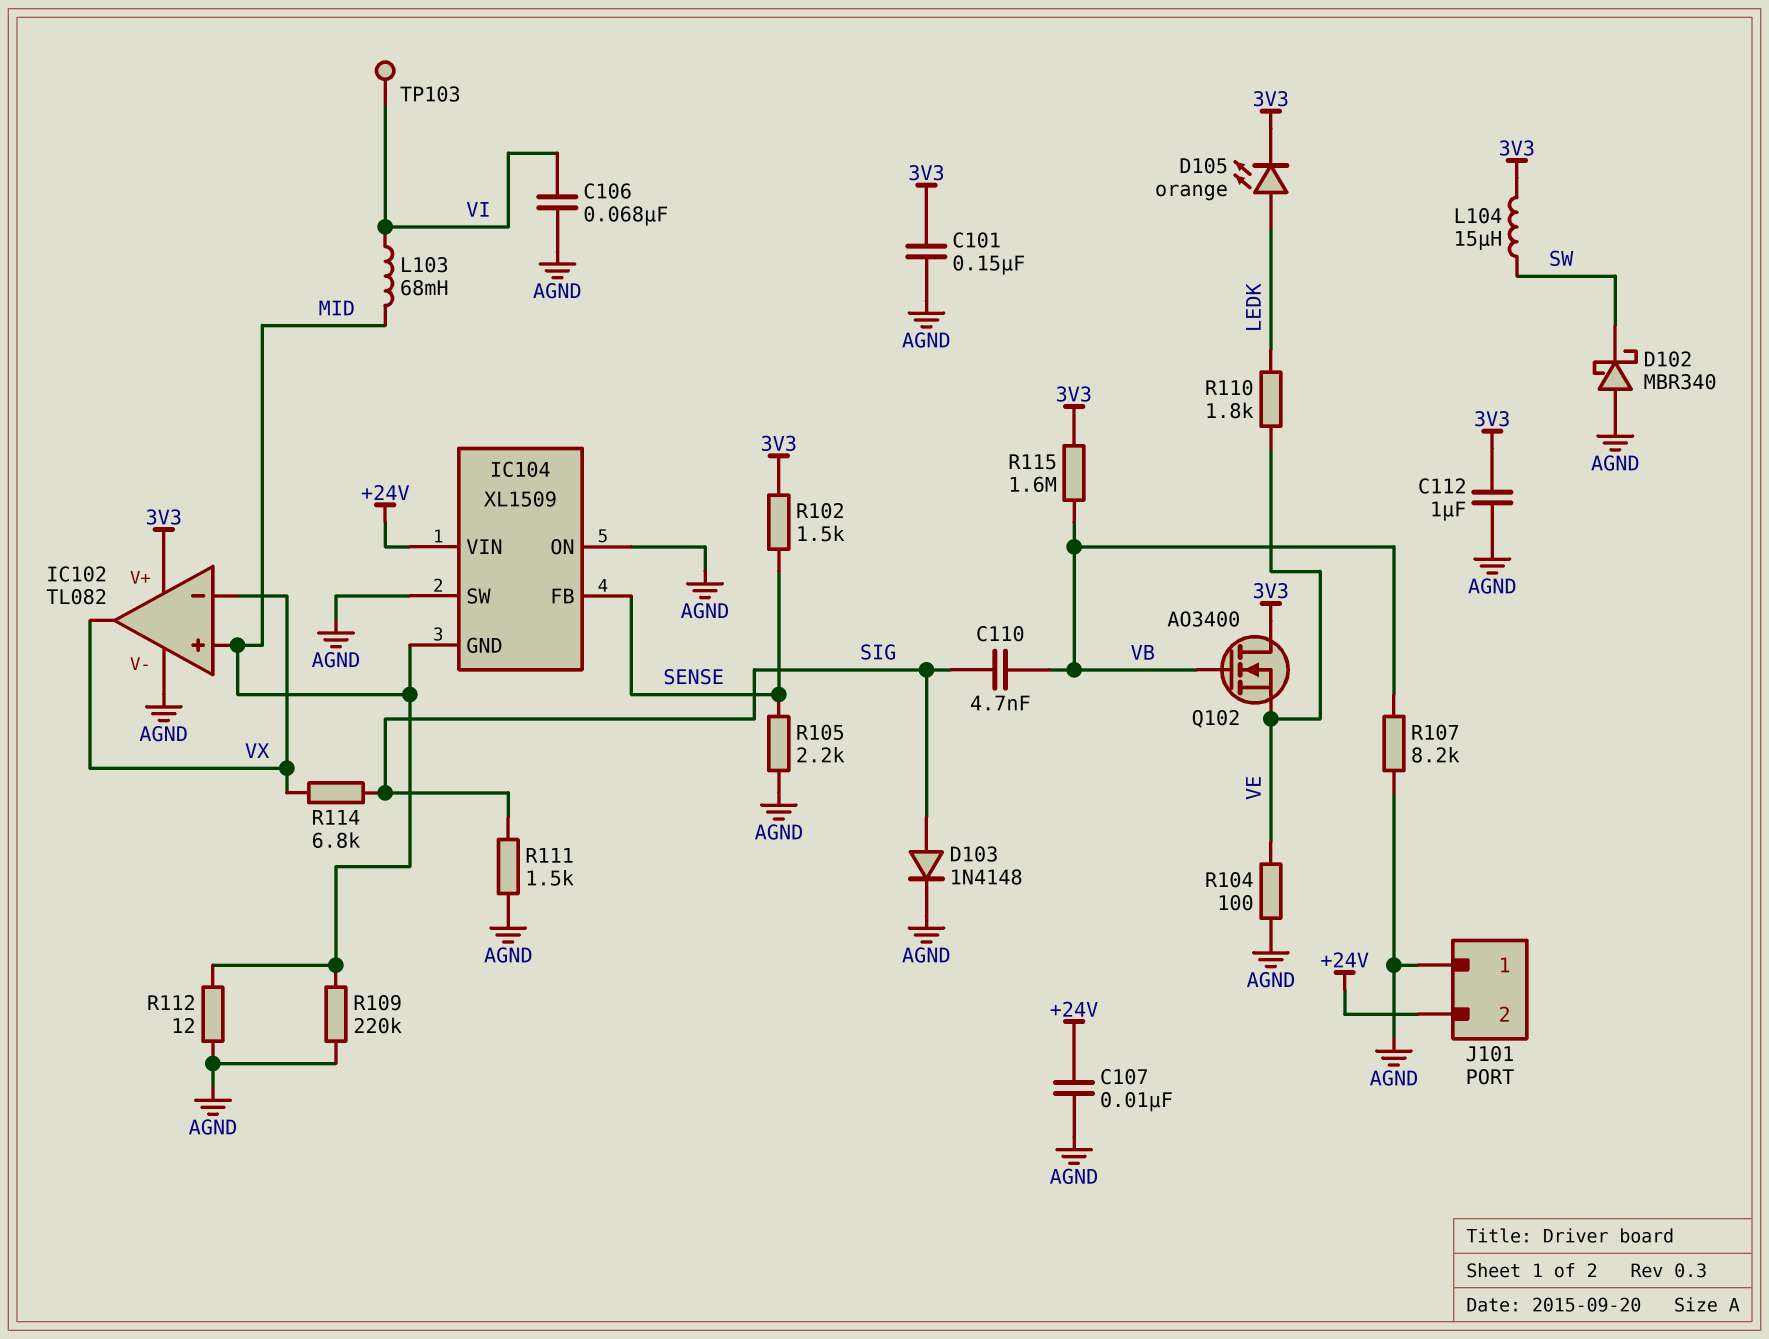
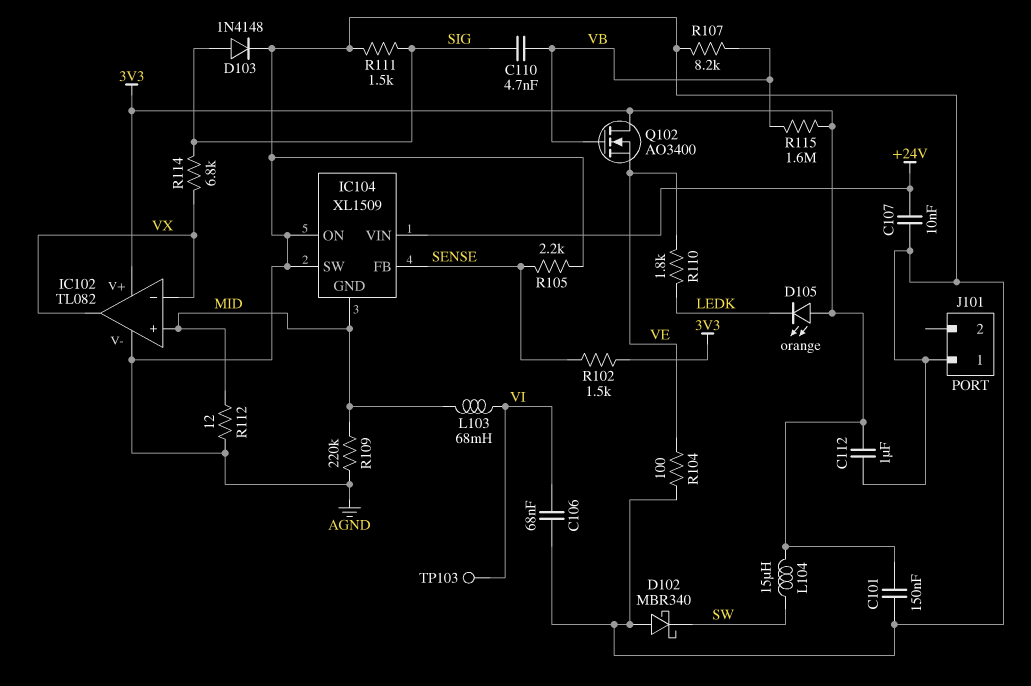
D105: LED orange (A LEDK, K 3V3) -> LED orange (A 3V3, K LEDK)
J101 pin 2: +24V -> none

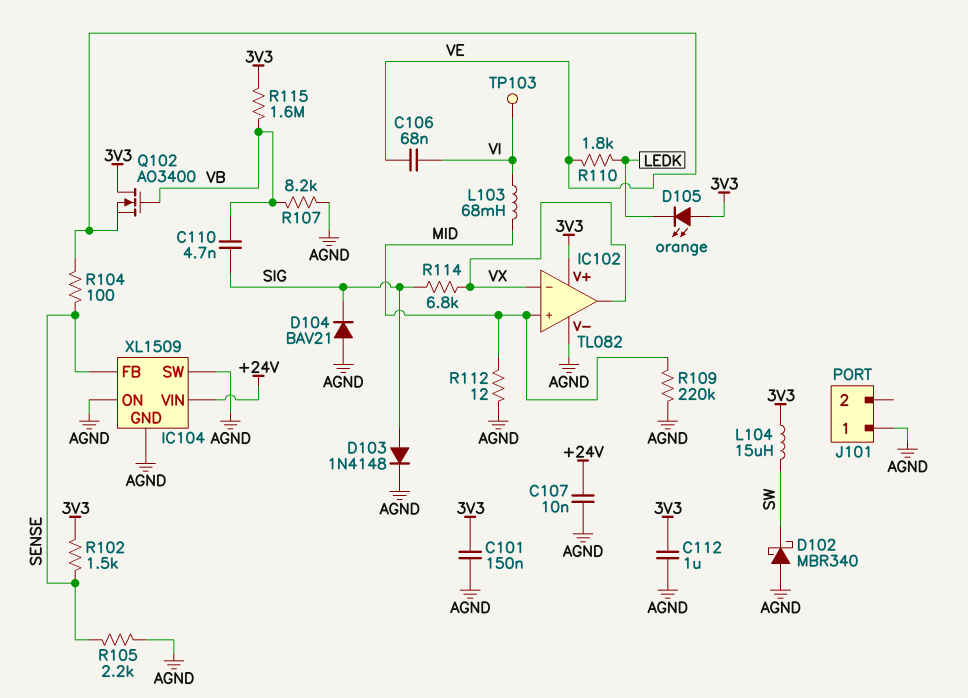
C106: 68nF (AGND, VI) -> 68nF (VE, VI)
D104: none -> diode BAV21 (A AGND, K SIG)
IC104 pin GND: MID -> AGND
R104: 100 (AGND, VE) -> 100 (SENSE, VE)
R111: 1.5k (AGND, SIG) -> none

